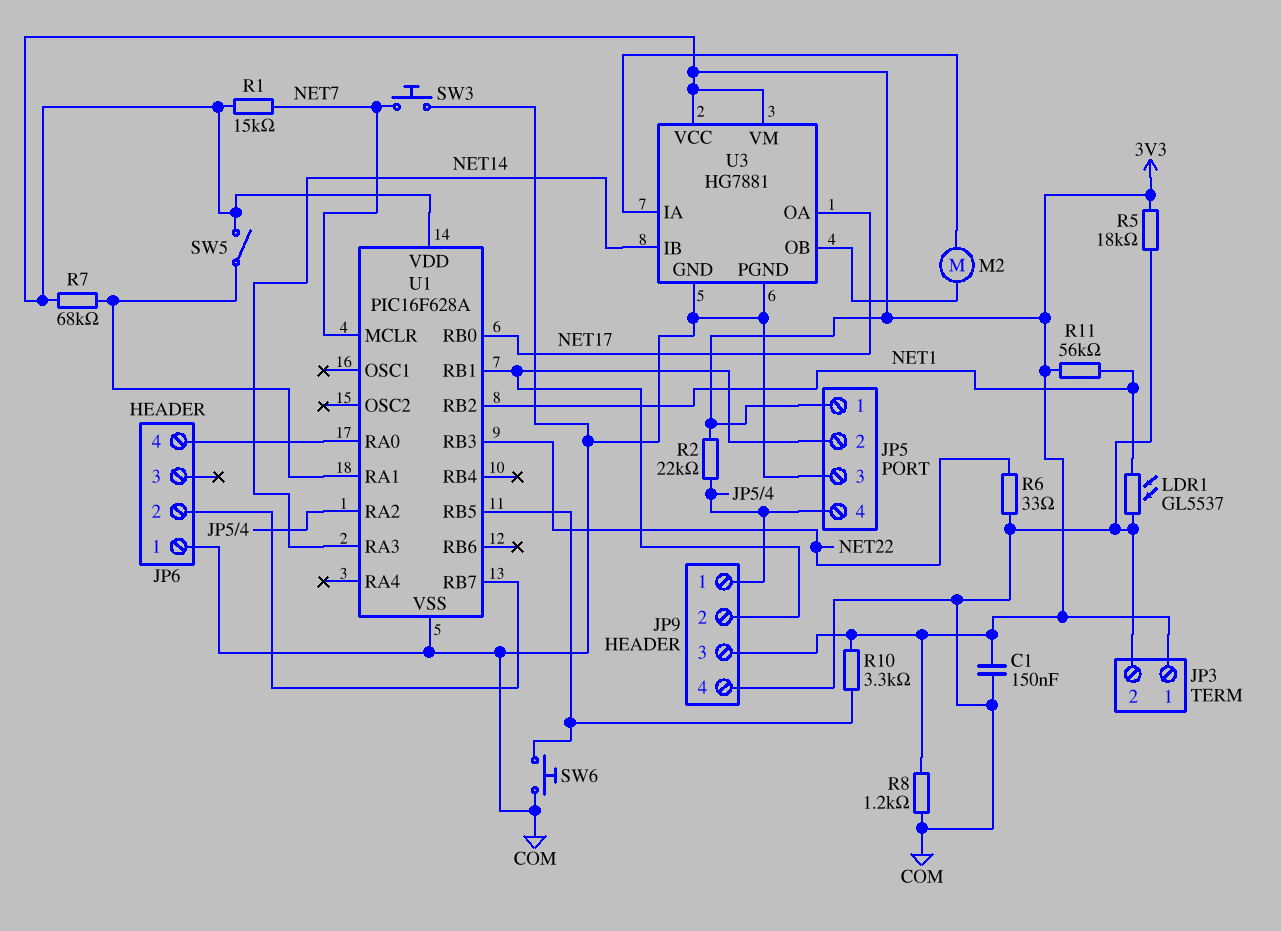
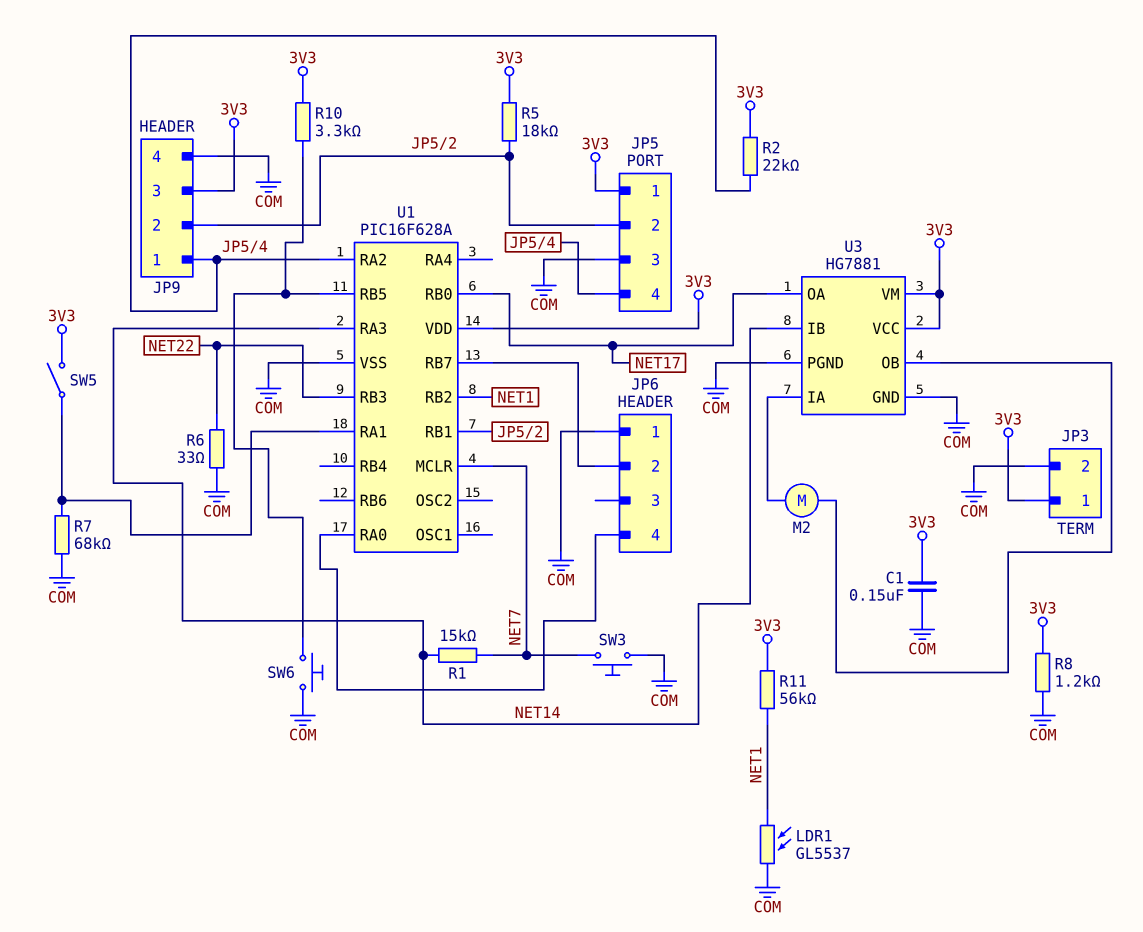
R1: 15k (3V3, NET7) -> 15k (NET7, NET14)
R5: 18k (3V3, COM) -> 18k (3V3, JP5/2)
R7: 68k (3V3, U1/RA1) -> 68k (COM, U1/RA1)

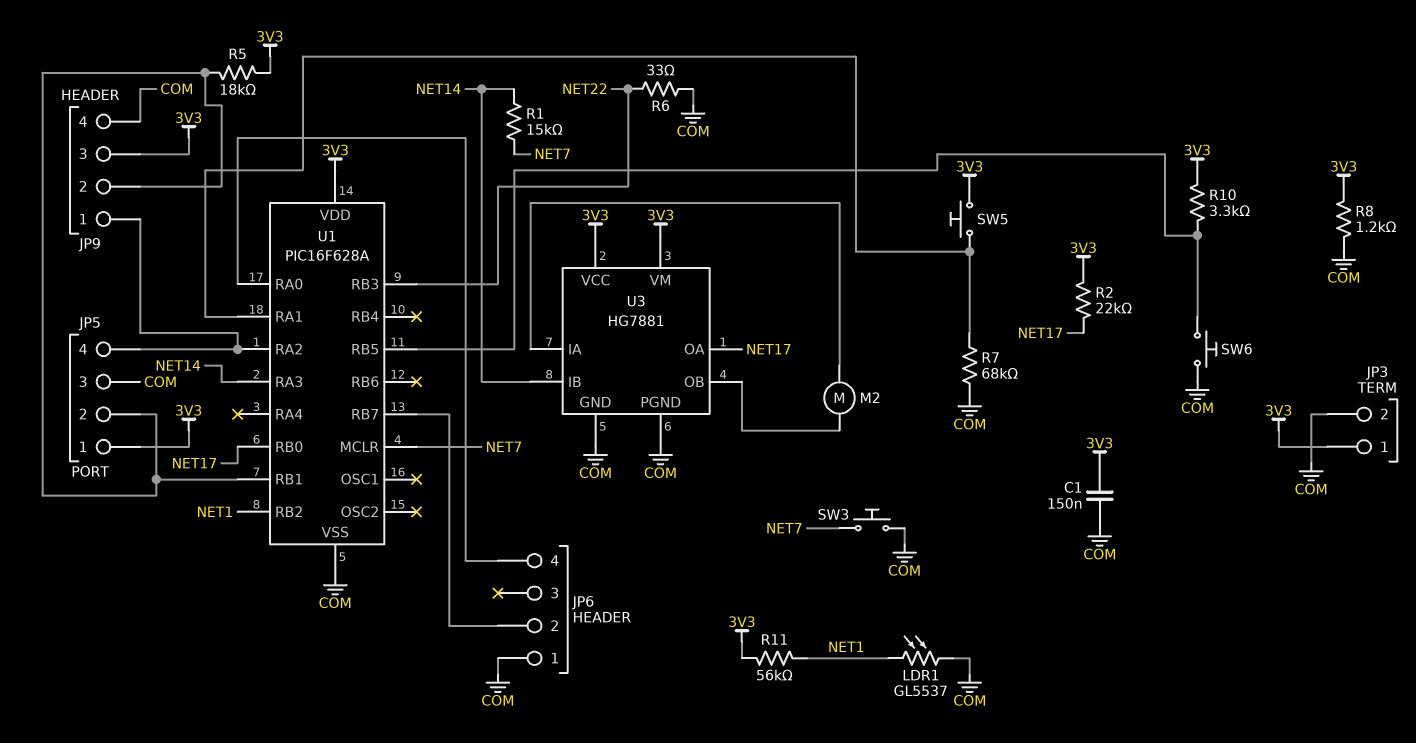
R2: 22k (3V3, JP5/4) -> 22k (3V3, NET17)
SW5: switch (3V3, U1/RA1) -> button (3V3, U1/RA1)

